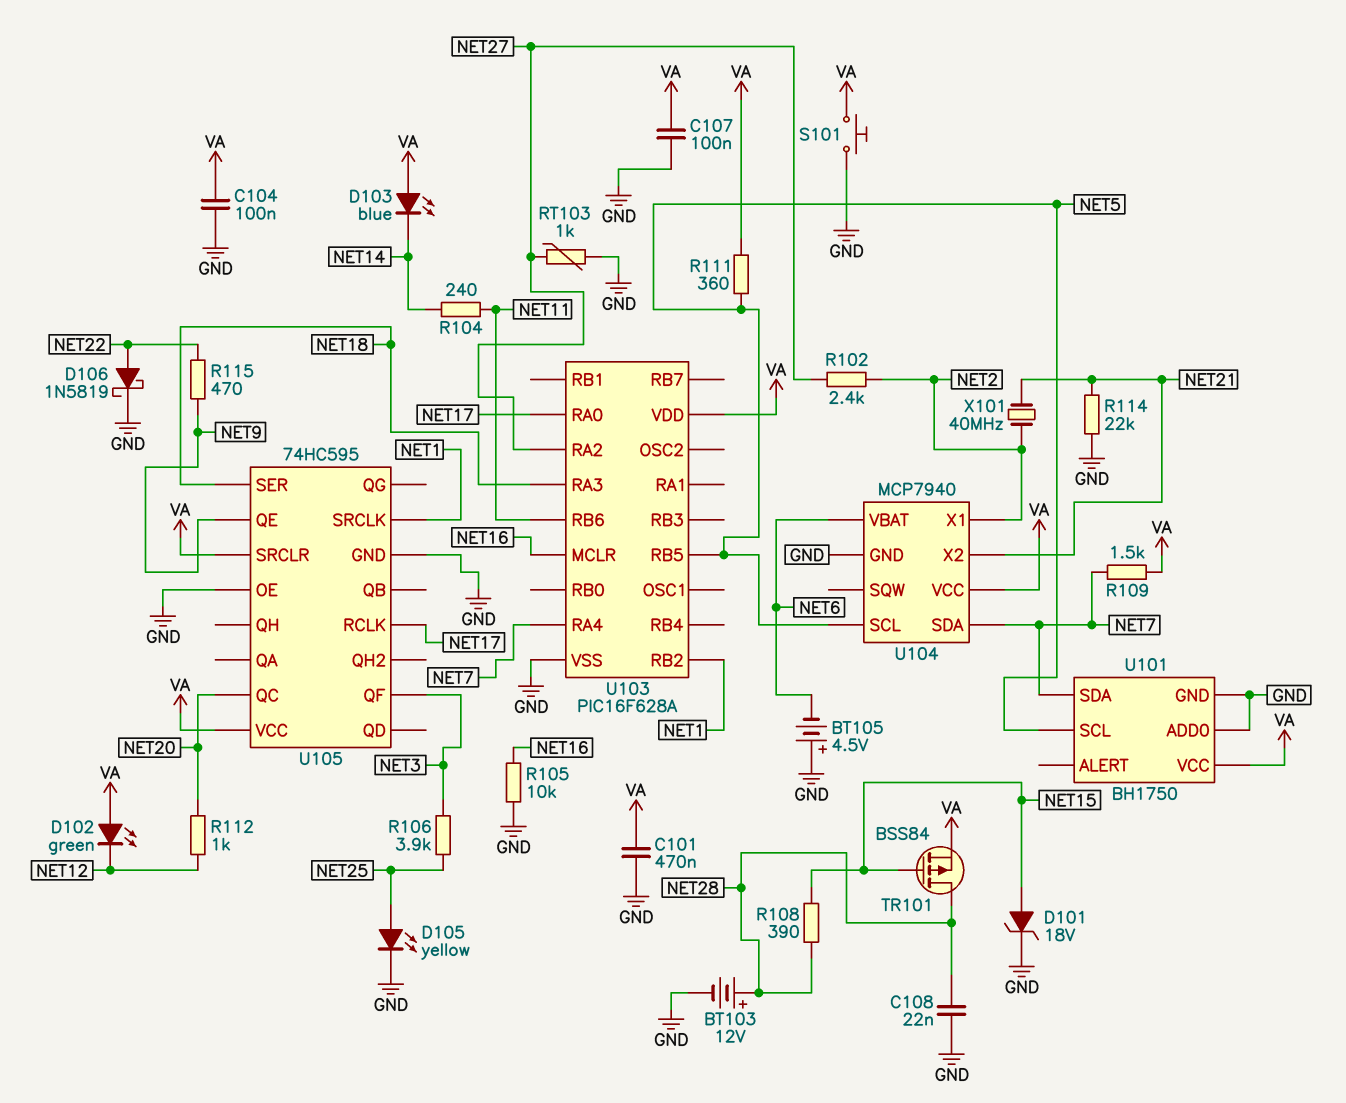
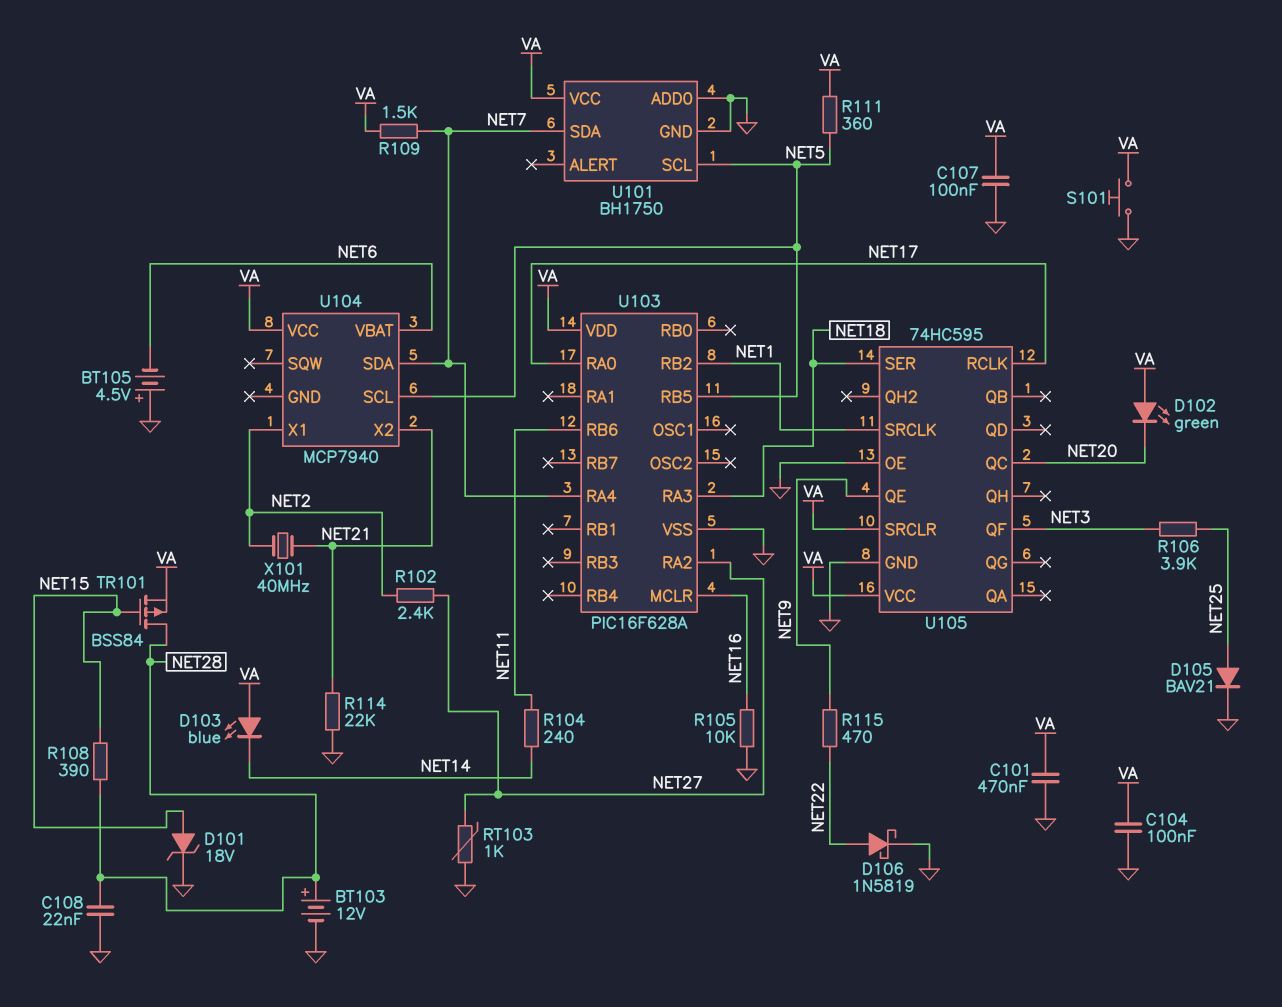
D102: LED green (A VA, K NET12) -> LED green (A VA, K NET20)
D105: LED yellow (A NET25, K GND) -> diode BAV21 (A NET25, K GND)
R112: 1k (NET12, NET20) -> none
U104 pin GND: GND -> none

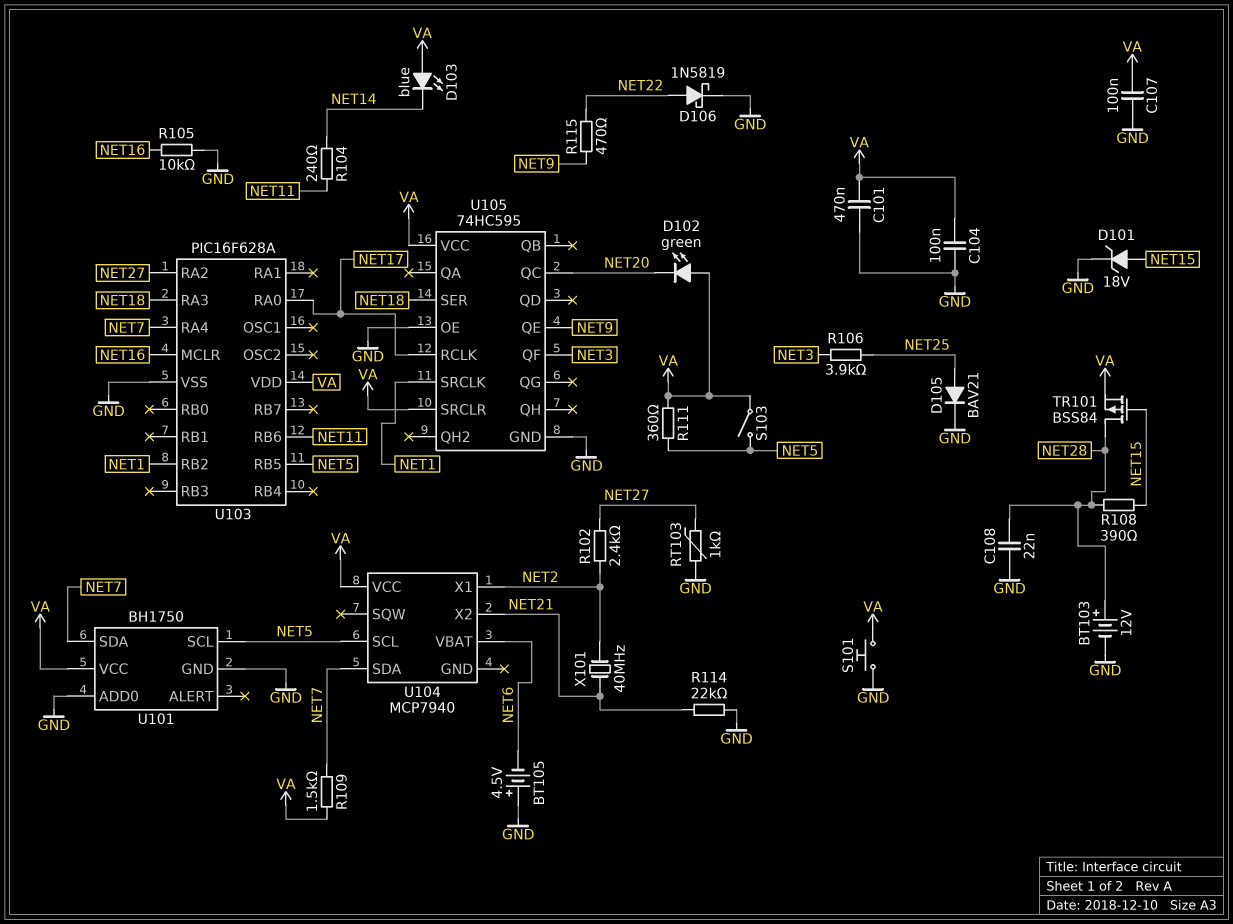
S103: none -> switch (NET5, VA)

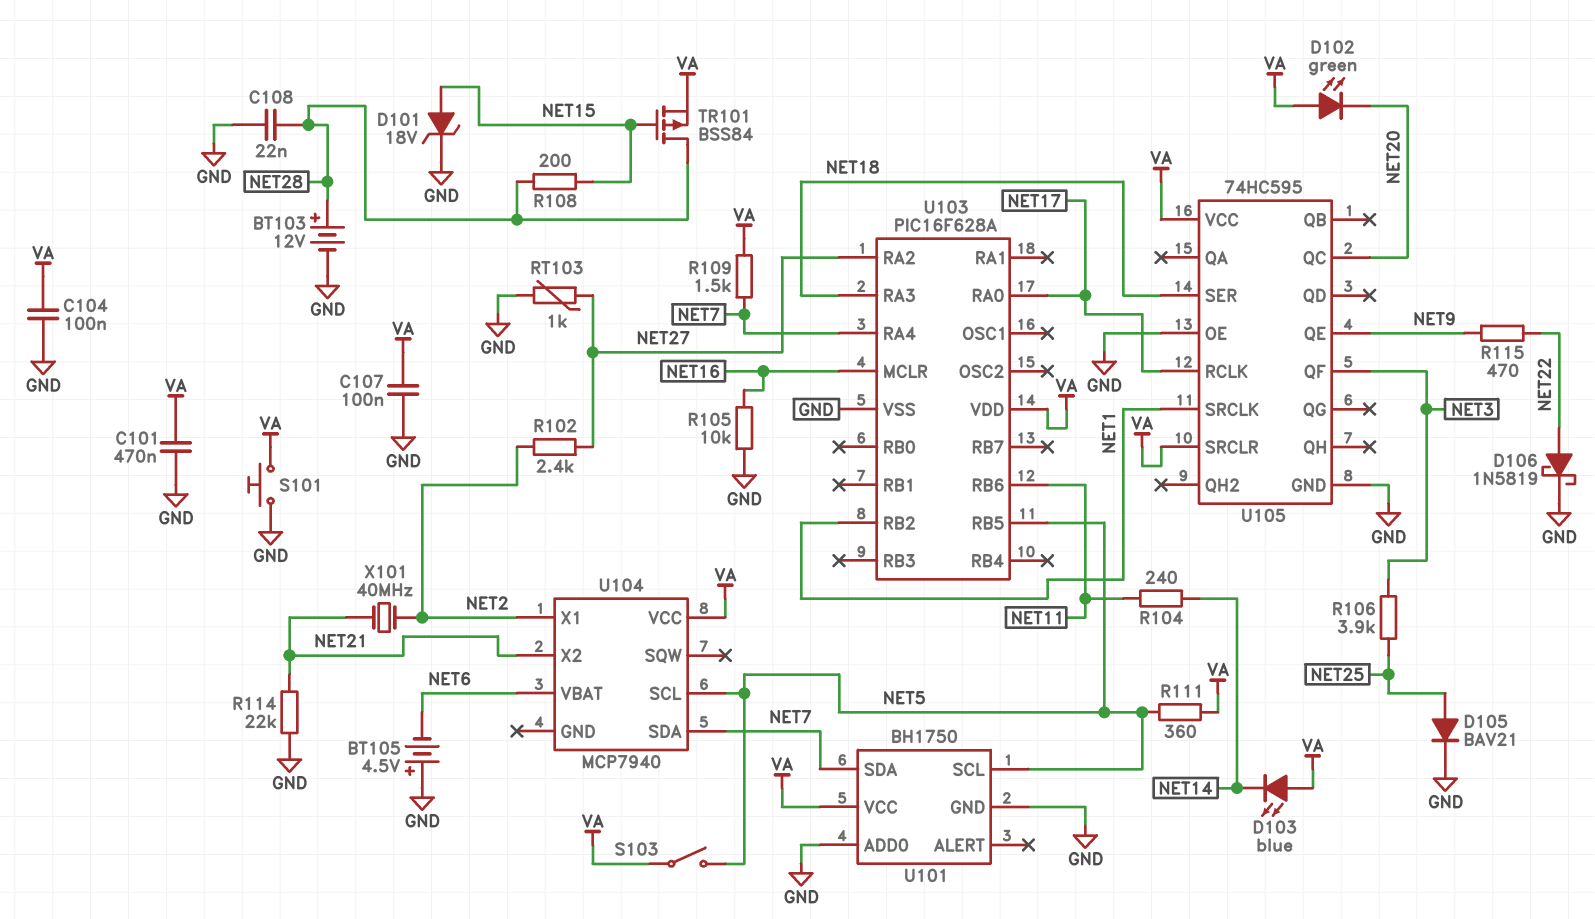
R108: 390 (NET15, NET28) -> 200 (NET15, NET28)

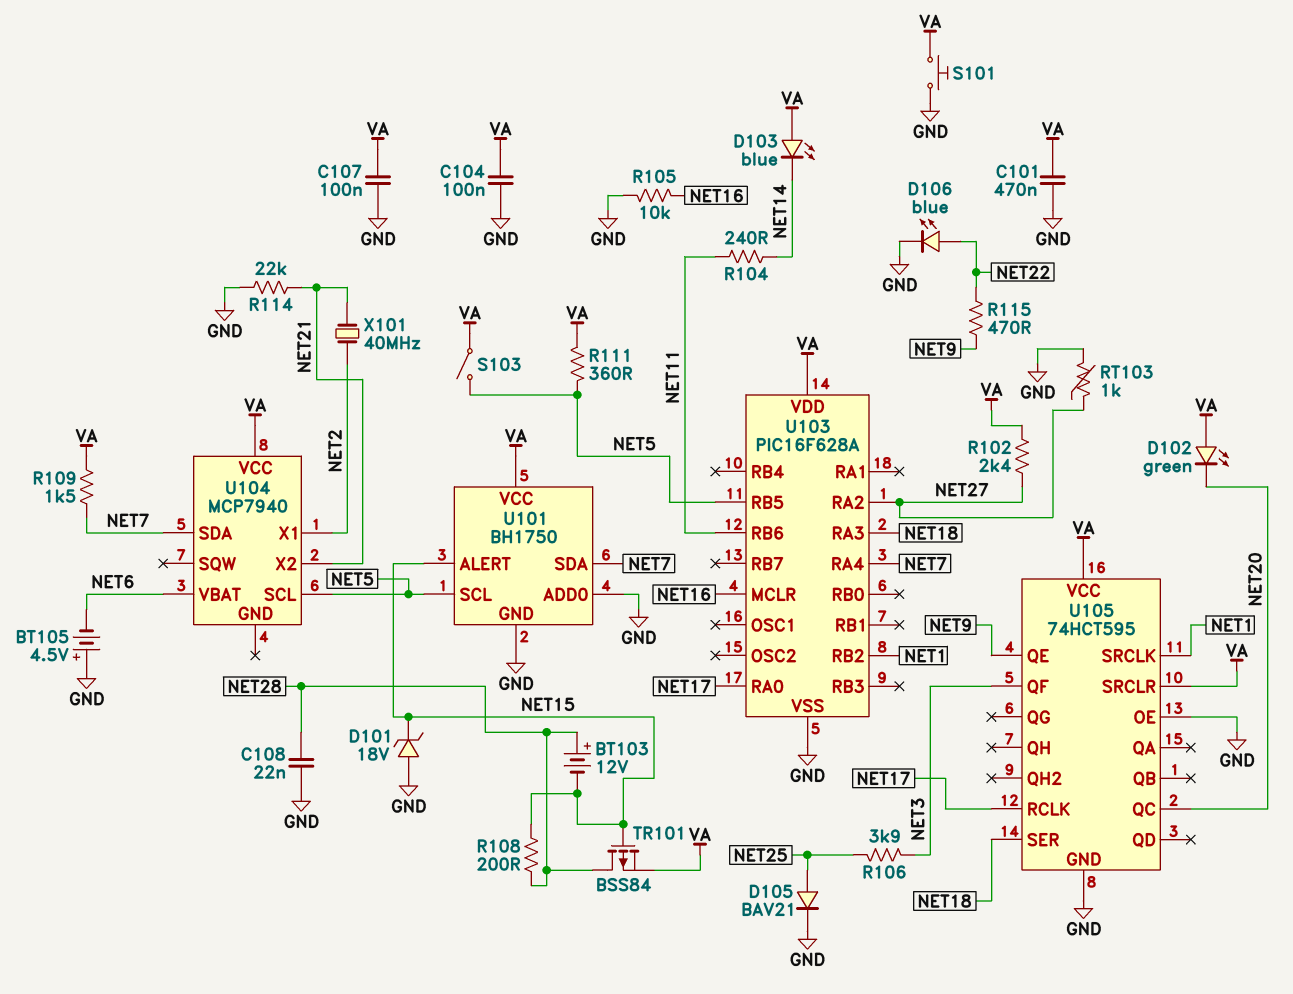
BT103: 12V (plus NET28, minus GND) -> 12V (plus NET28, minus NET15)
D101: zener 18V (A NET15, K GND) -> zener 18V (A GND, K NET15)
D106: schottky 1N5819 (A NET22, K GND) -> LED blue (A NET22, K GND)
R102: 2.4k (NET2, NET27) -> 2.4k (NET27, VA)
U101 pin ALERT: none -> NET15
U105: 74HC595 -> 74HCT595

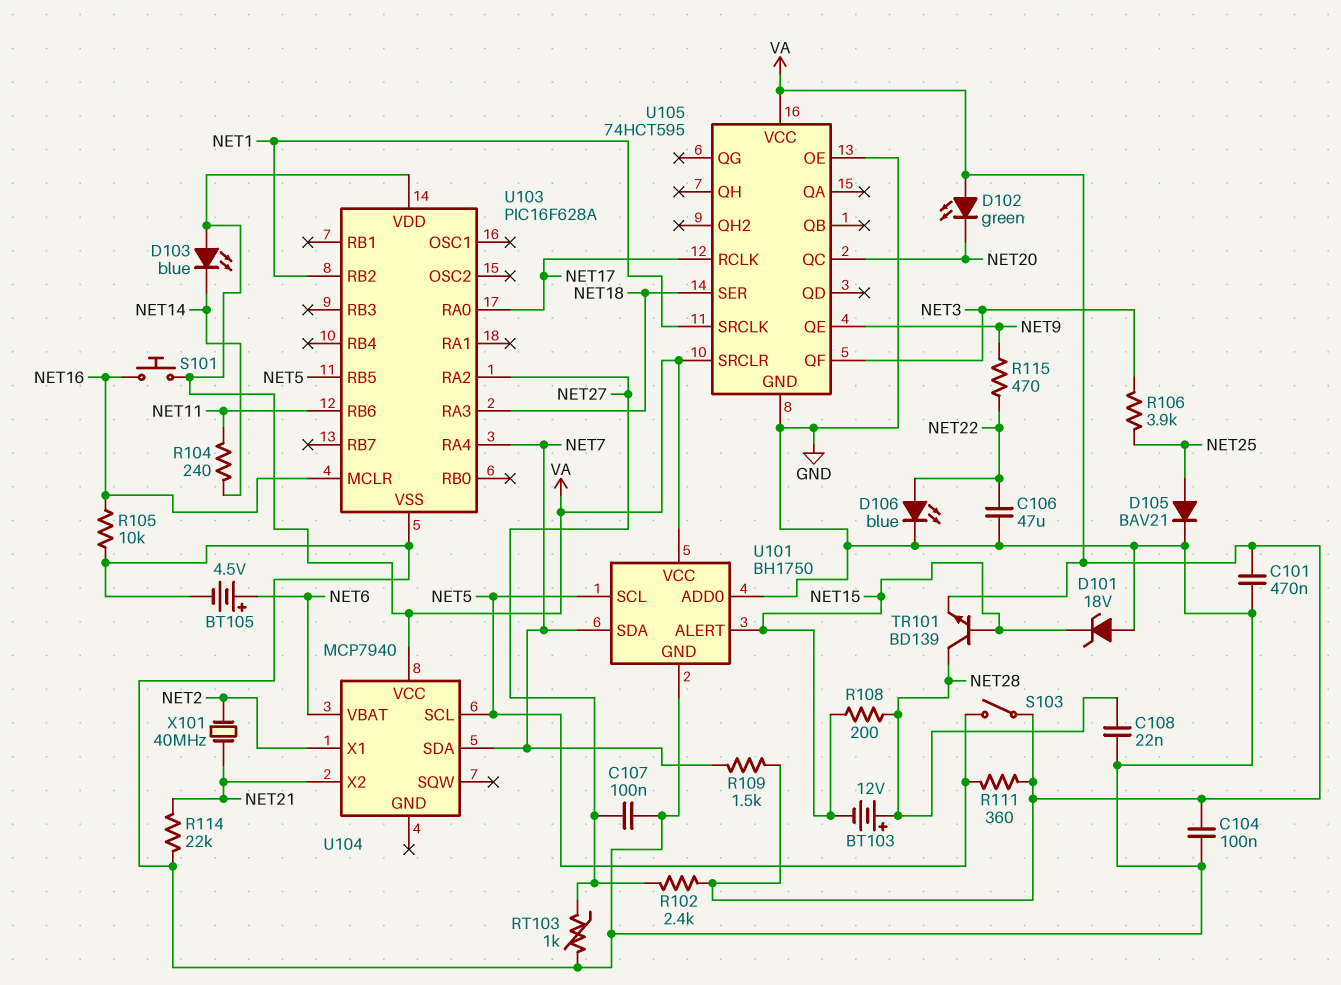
BT105: 4.5V (plus GND, minus NET6) -> 4.5V (plus NET6, minus GND)
C106: none -> 47uF (GND, NET22)
C107: 100nF (GND, VA) -> 100nF (GND, NET27)
S101: button (GND, VA) -> button (NET16, VA)
TR101: PMOS BSS84 (G NET15, D NET28, S VA) -> NPN BD139 (B NET15, C NET28, E VA)

